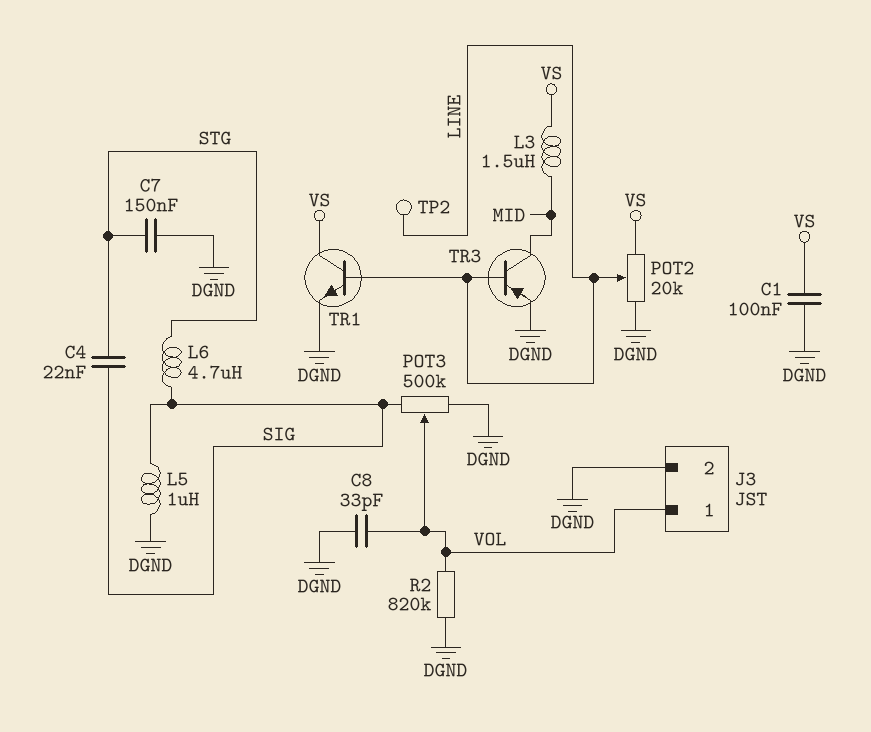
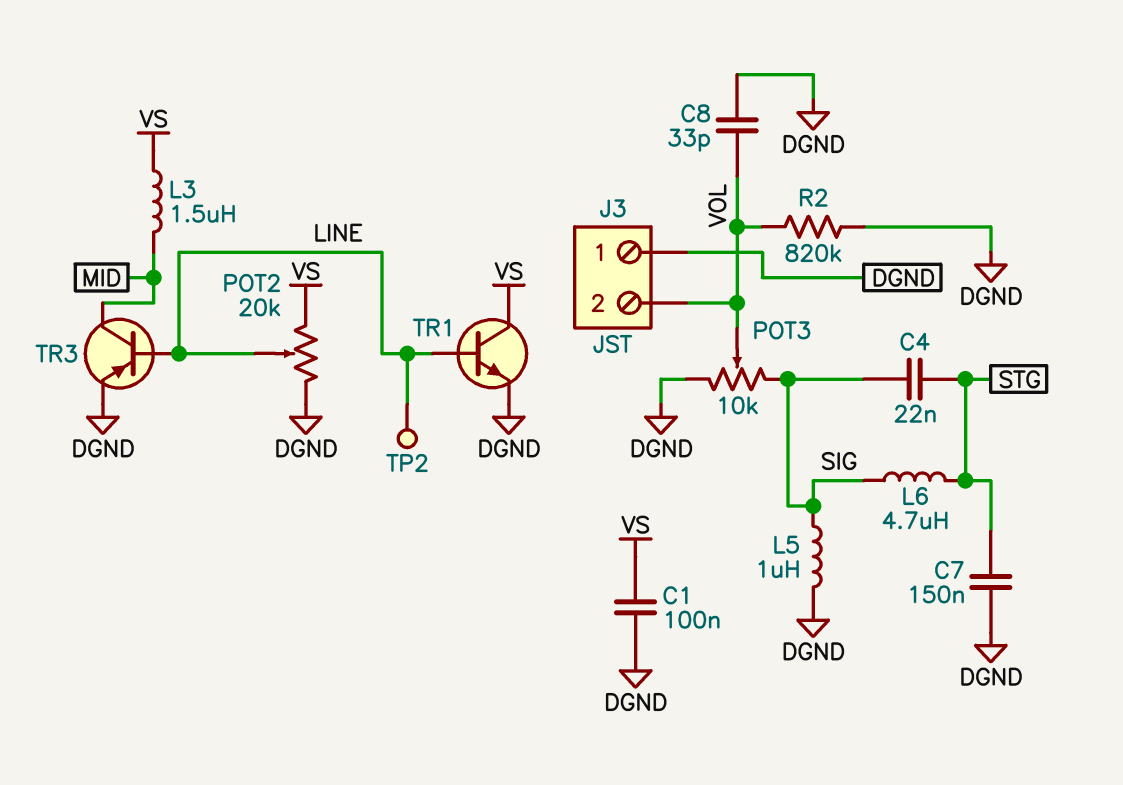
J3 pin 1: VOL -> DGND
J3 pin 2: DGND -> VOL
POT3: 500k (DGND, SIG, wiper VOL) -> 10k (DGND, SIG, wiper VOL)

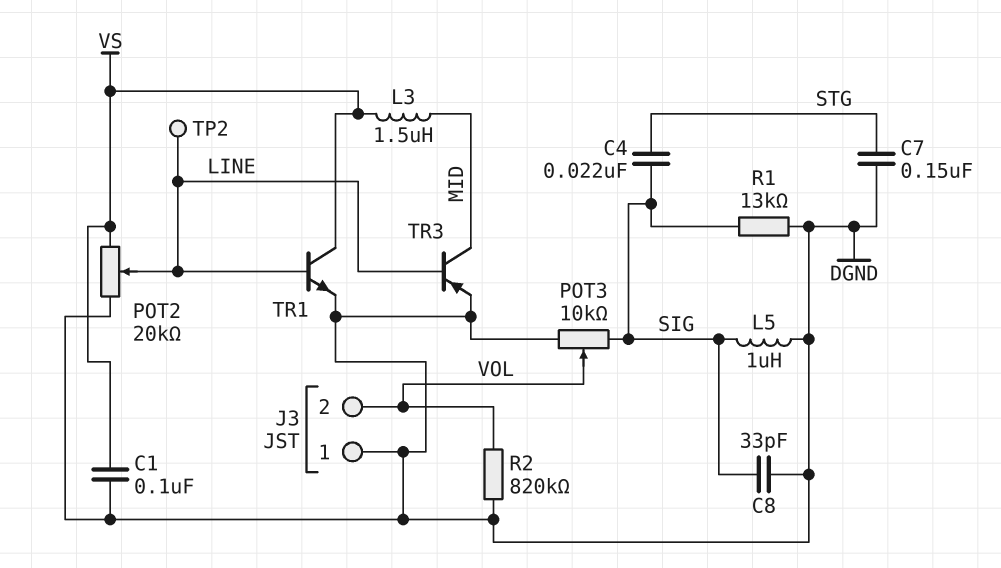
C8: 33pF (DGND, VOL) -> 33pF (DGND, SIG)
L6: 4.7uH (SIG, STG) -> none
R1: none -> 13k (DGND, SIG)

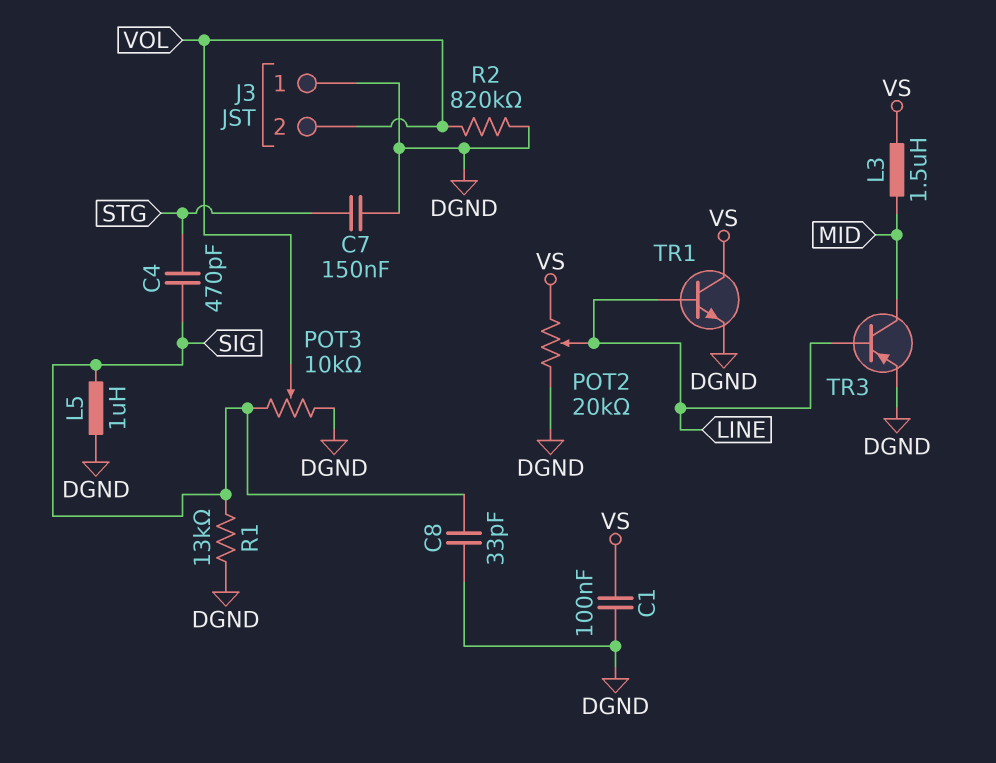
C4: 22nF (SIG, STG) -> 470pF (SIG, STG)
TP2: test point (LINE) -> none

